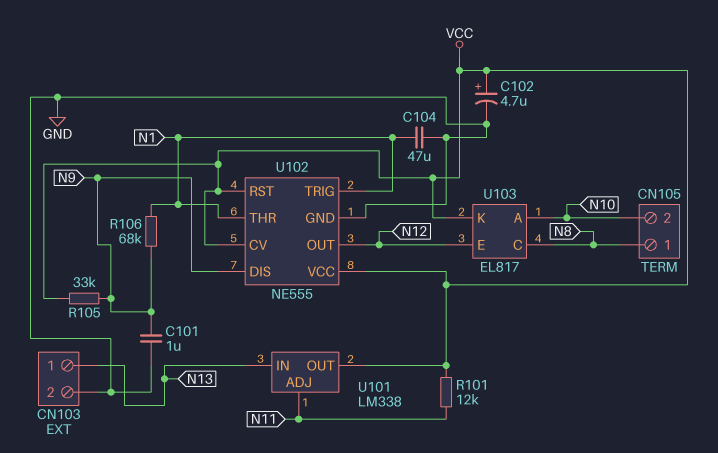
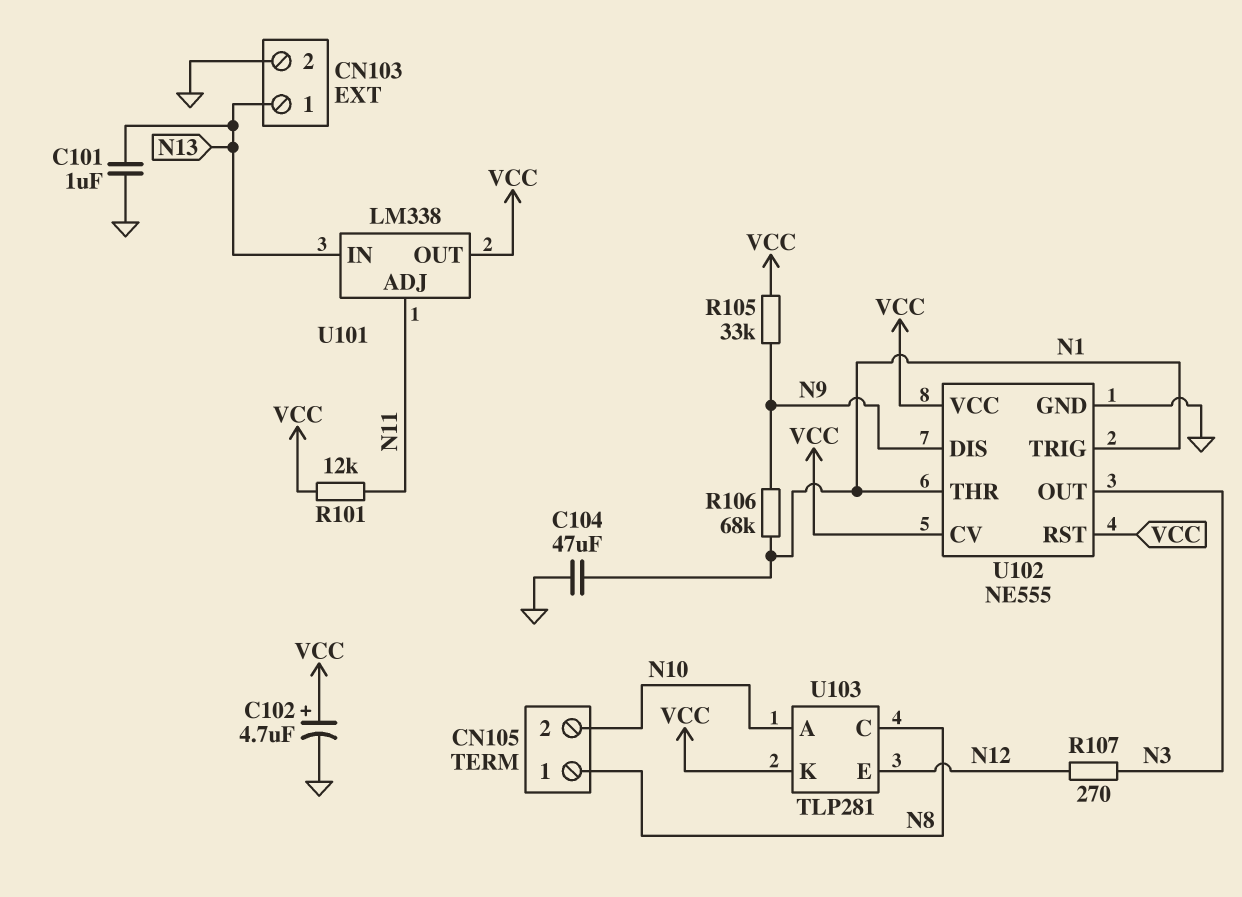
C101: 1uF (GND, N9) -> 1uF (GND, N13)
R107: none -> 270 (N3, N12)
U102 pin OUT: N12 -> N3
U103: EL817 -> TLP281

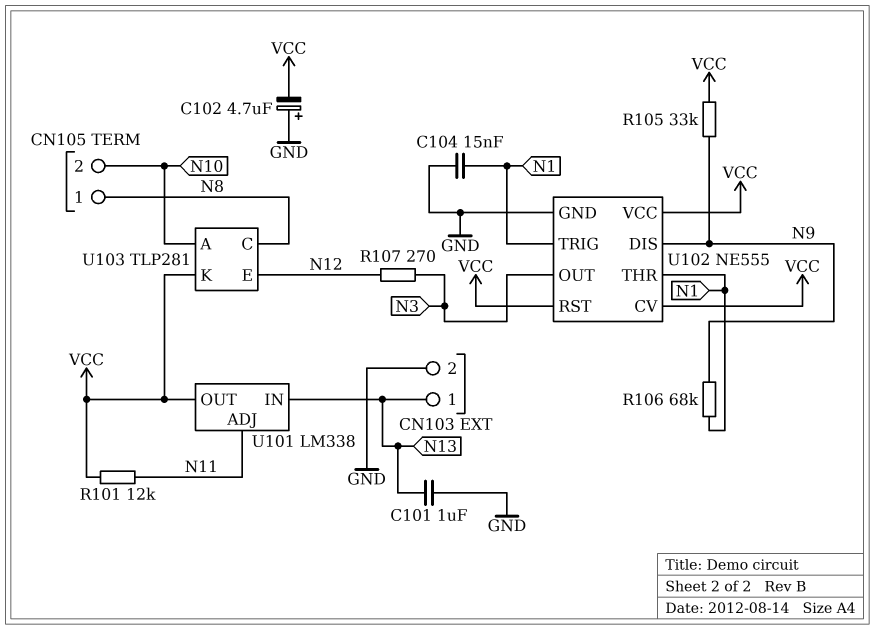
C102: 4.7uF (plus VCC, minus GND) -> 4.7uF (plus GND, minus VCC)
C104: 47uF (GND, N1) -> 15nF (GND, N1)

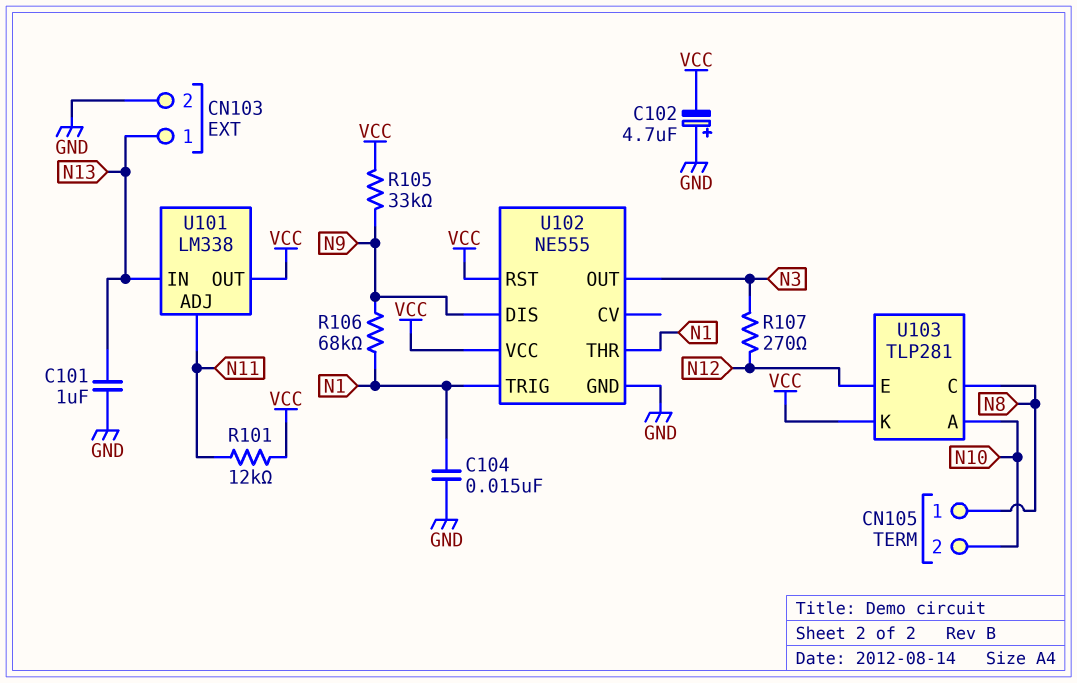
U102 pin CV: VCC -> none

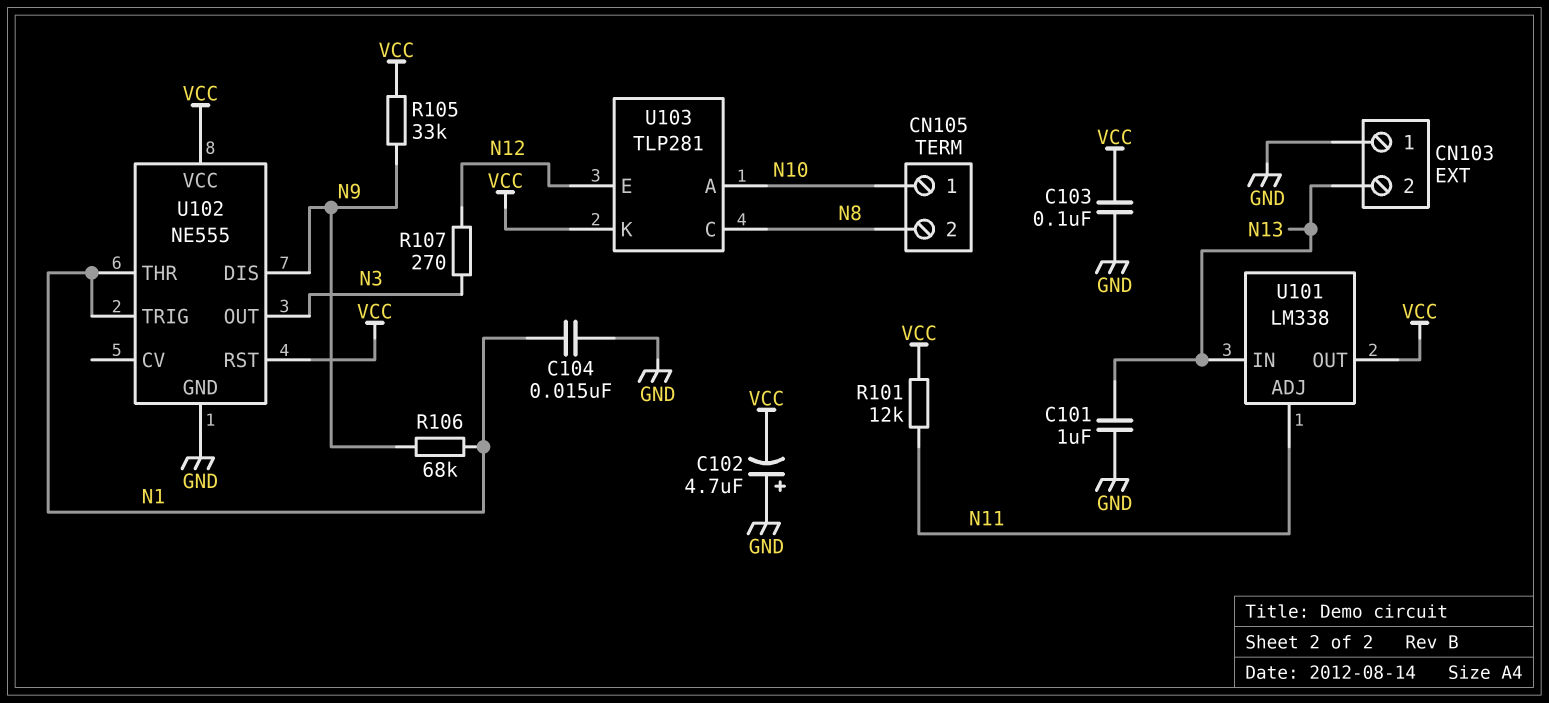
C103: none -> 100nF (GND, VCC)
CN103 pin 1: N13 -> GND
CN103 pin 2: GND -> N13
CN105 pin 1: N8 -> N10
CN105 pin 2: N10 -> N8

